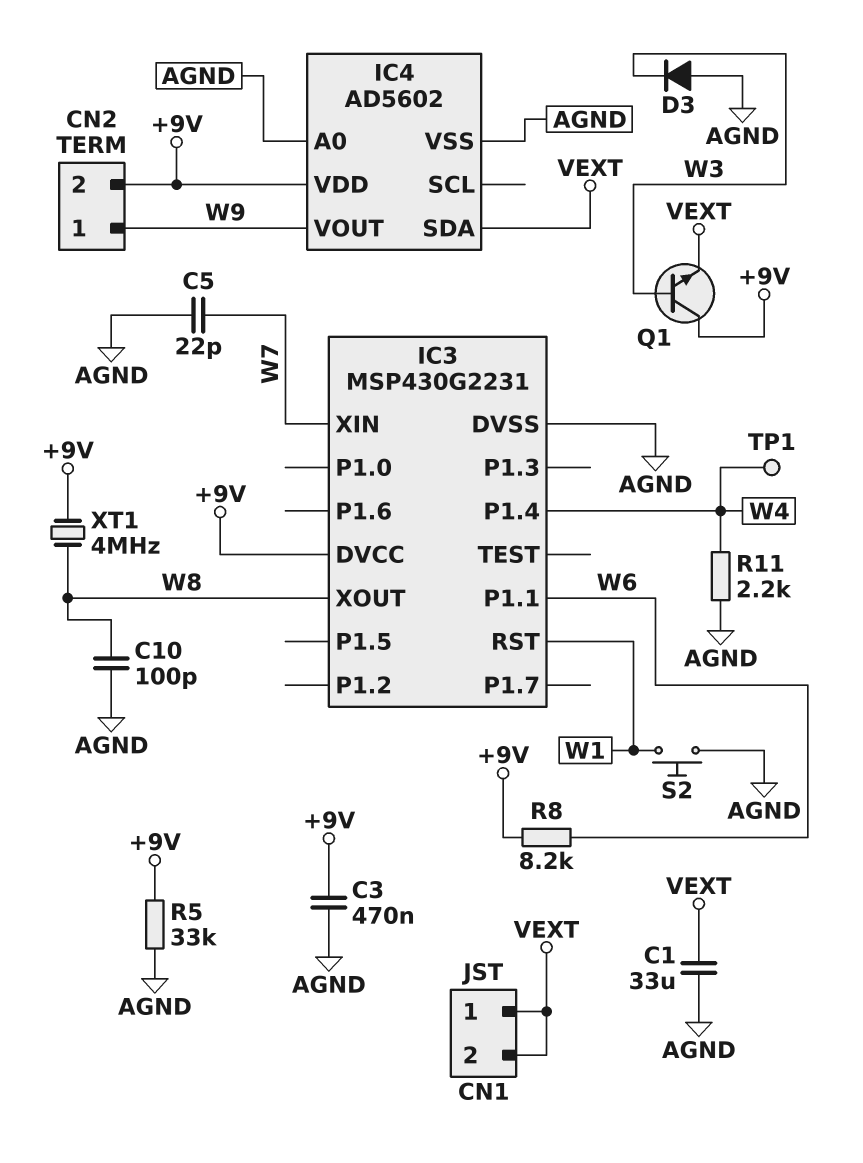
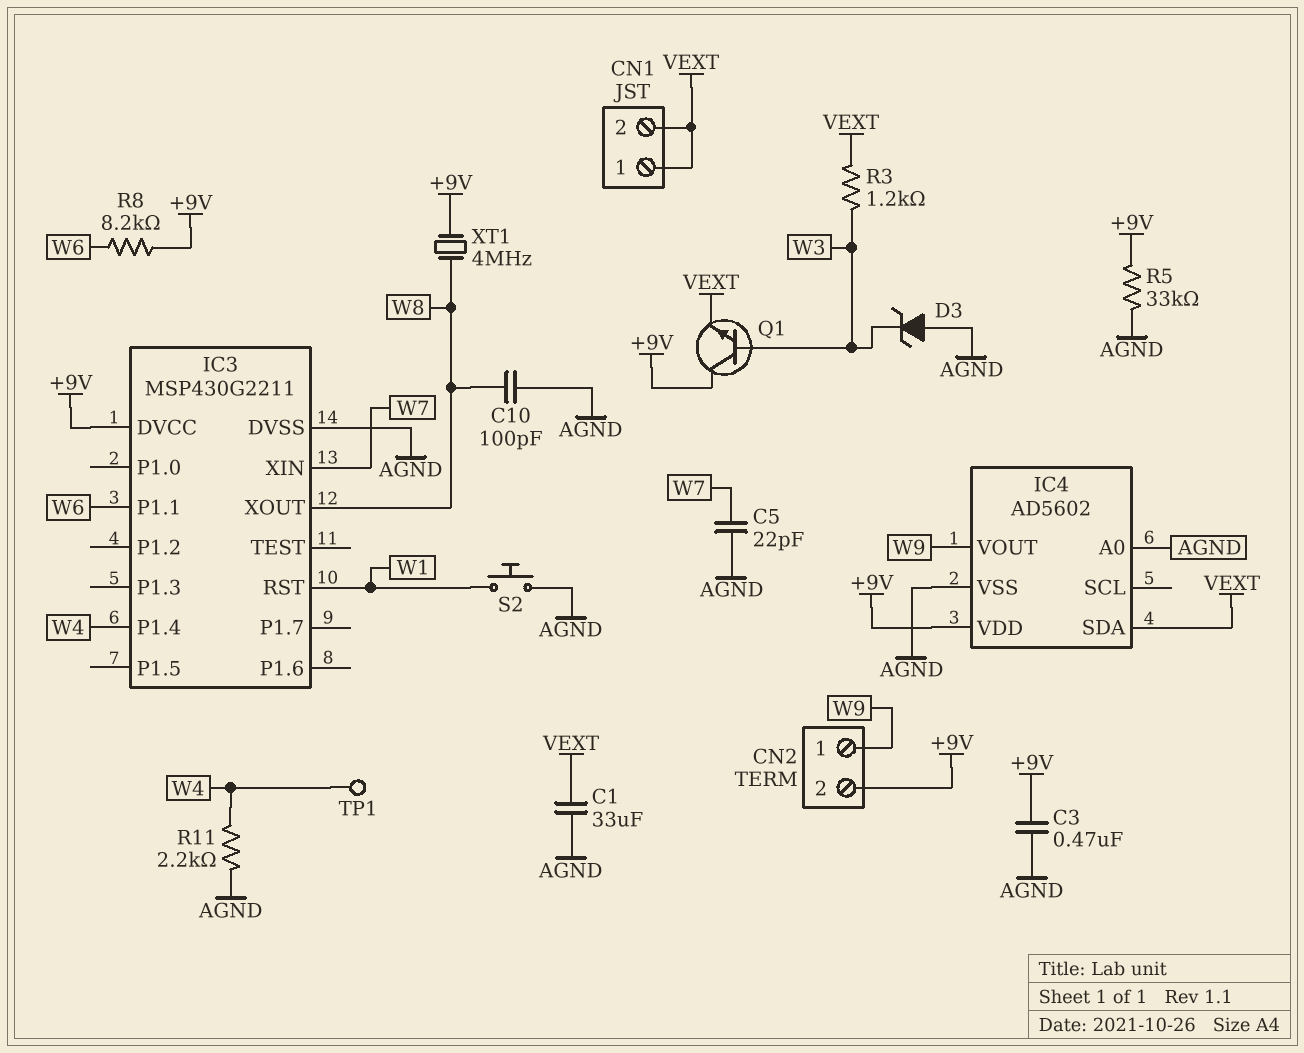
D3: diode (A AGND, K W3) -> zener (A AGND, K W3)
IC3: MSP430G2231 -> MSP430G2211
R3: none -> 1.2k (VEXT, W3)

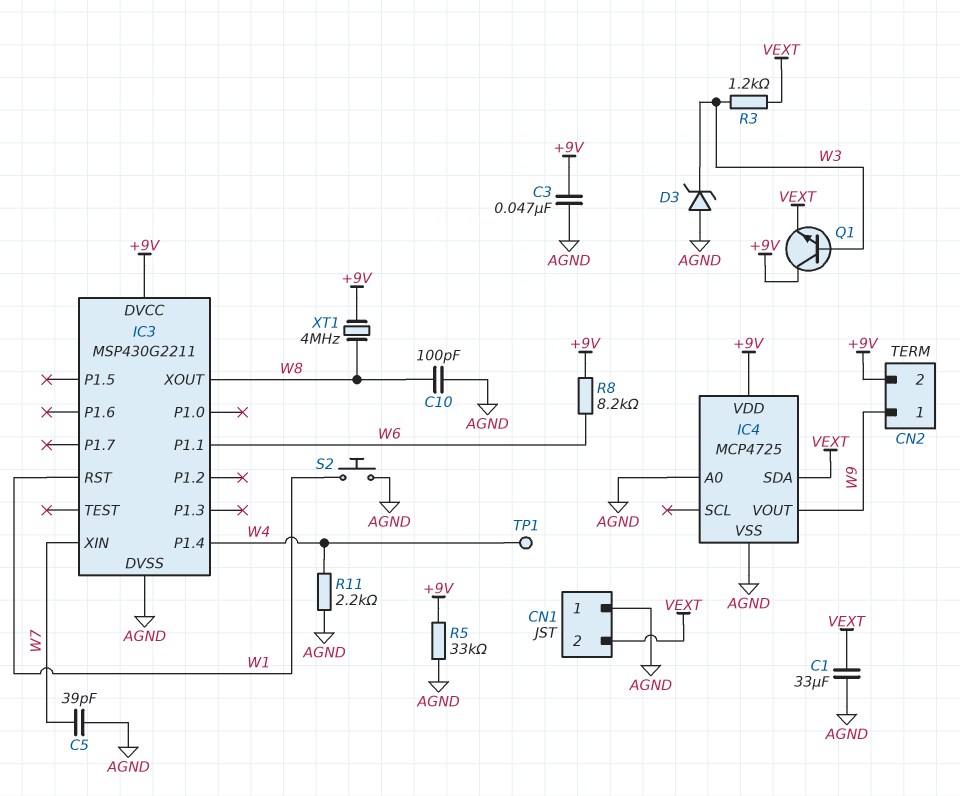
C3: 470nF (+9V, AGND) -> 47nF (+9V, AGND)
C5: 22pF (AGND, W7) -> 39pF (AGND, W7)
CN1 pin 1: VEXT -> AGND
IC4: AD5602 -> MCP4725

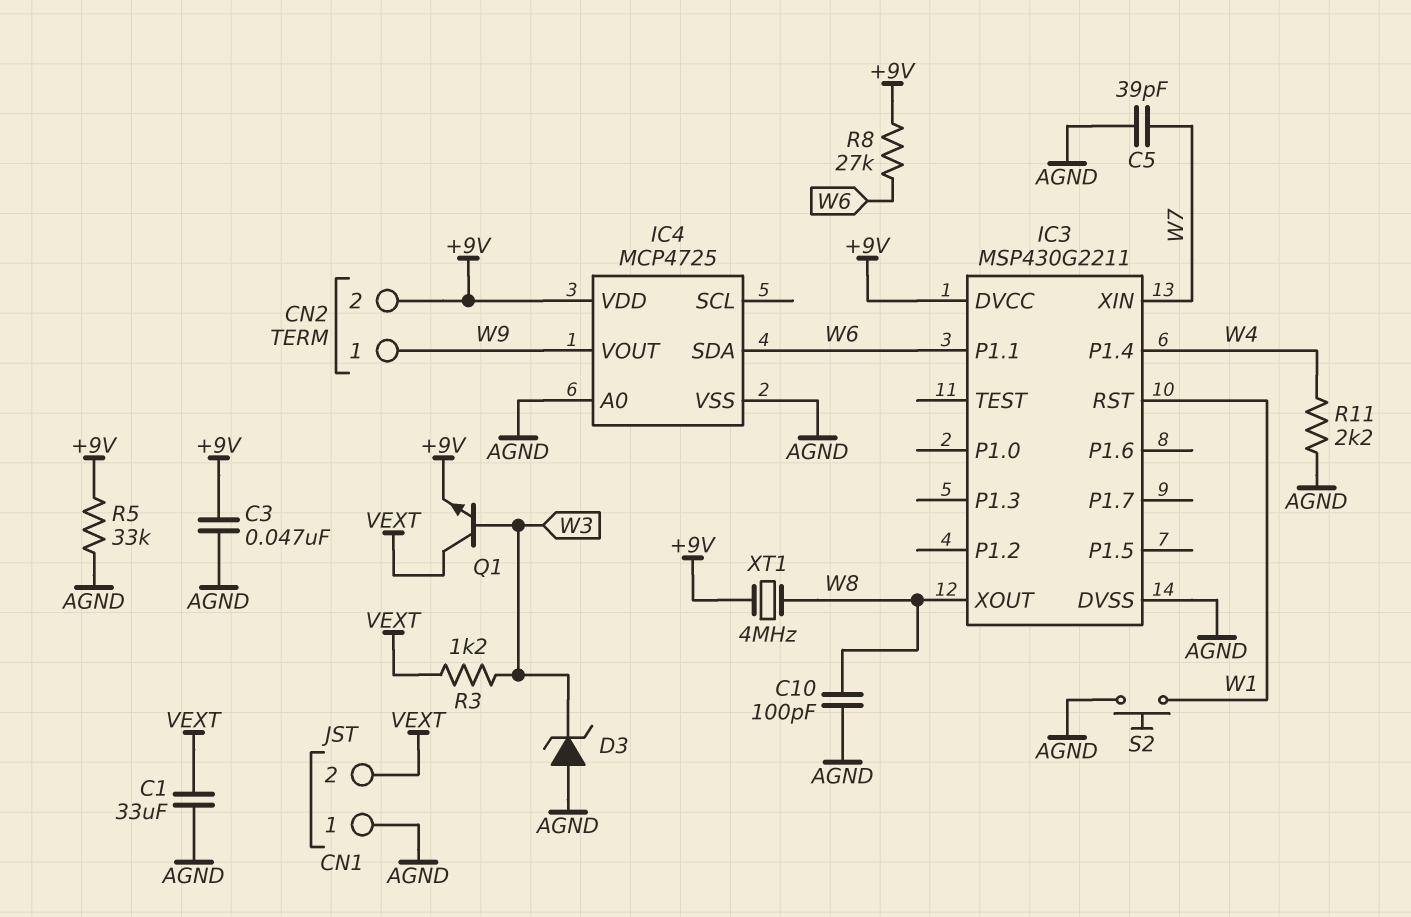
IC4 pin SDA: VEXT -> W6
Q1: NPN (B W3, C +9V, E VEXT) -> NPN (B W3, C VEXT, E +9V)
R8: 8.2k (+9V, W6) -> 27k (+9V, W6)
TP1: test point (W4) -> none

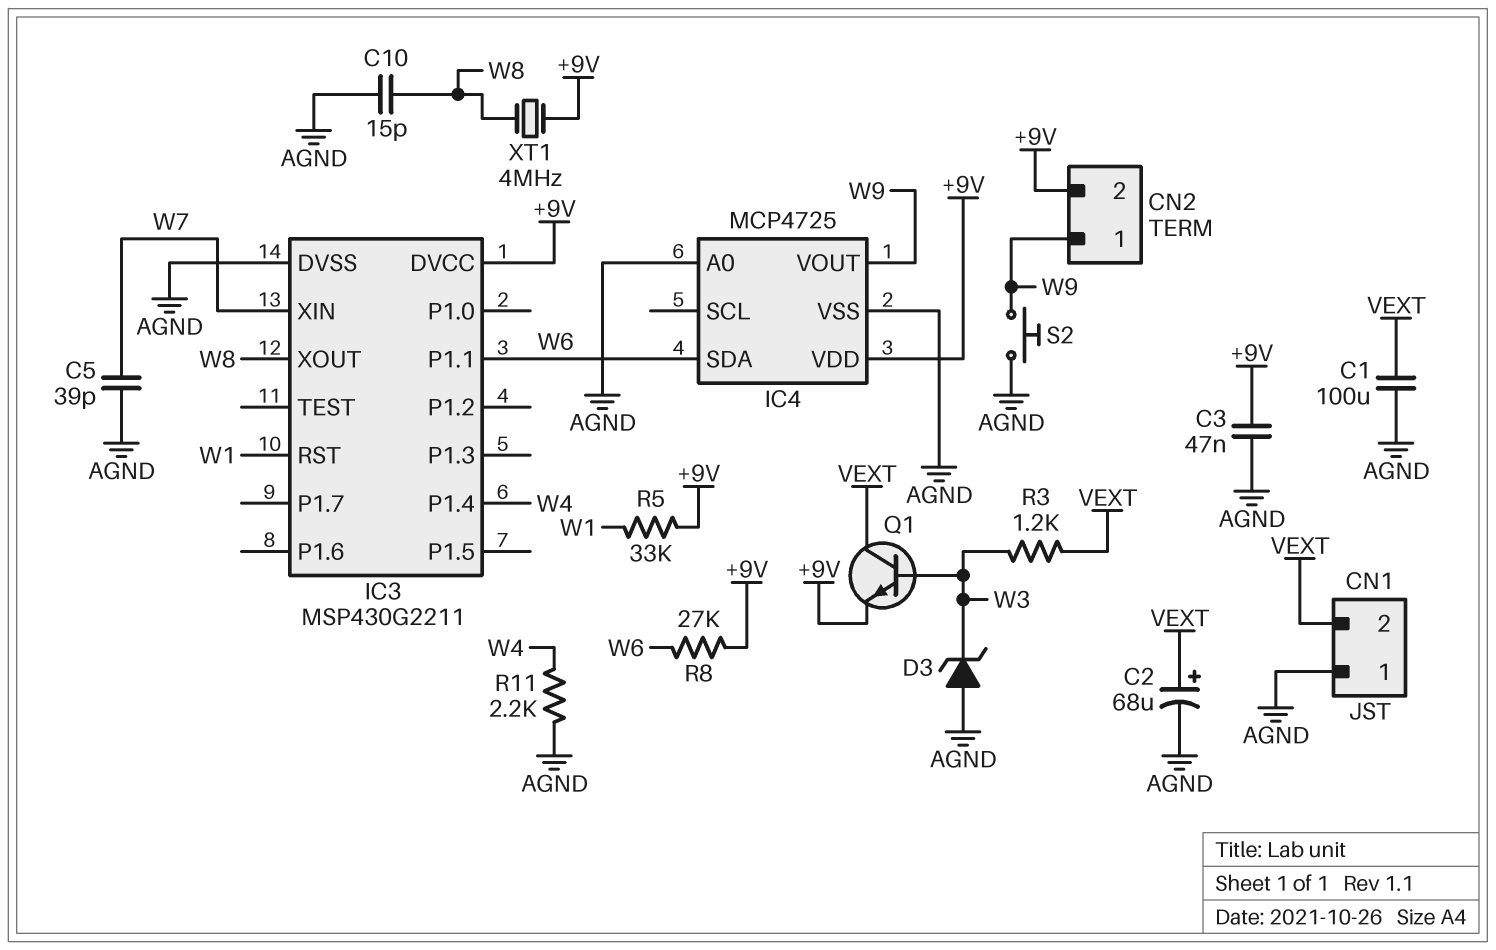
C1: 33uF (AGND, VEXT) -> 100uF (AGND, VEXT)
C2: none -> 68uF (plus VEXT, minus AGND)
C10: 100pF (AGND, W8) -> 15pF (AGND, W8)
R5: 33k (+9V, AGND) -> 33k (+9V, W1)
S2: button (AGND, W1) -> button (AGND, W9)

